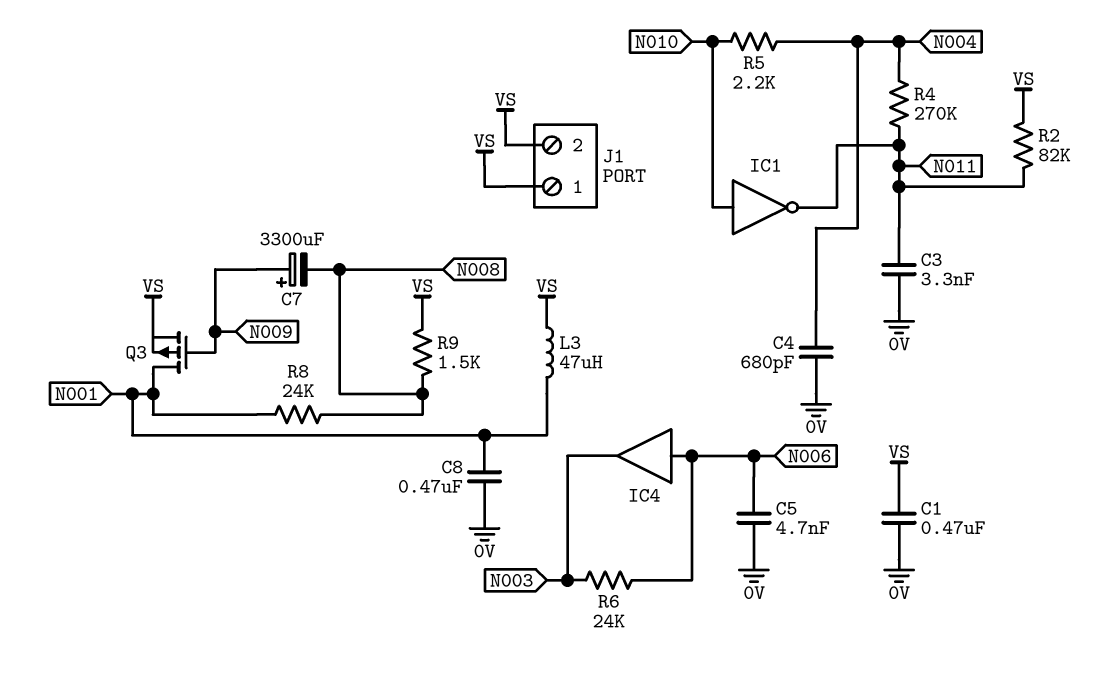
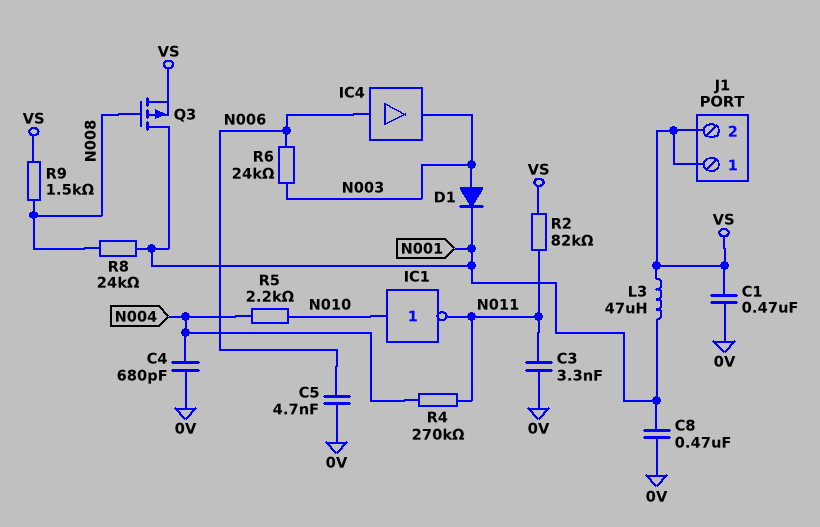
C7: 3300uF (plus N009, minus N008) -> none
D1: none -> diode (A N003, K N001)
Q3: PMOS (G N009, D N001, S VS) -> PMOS (G N008, D N001, S VS)

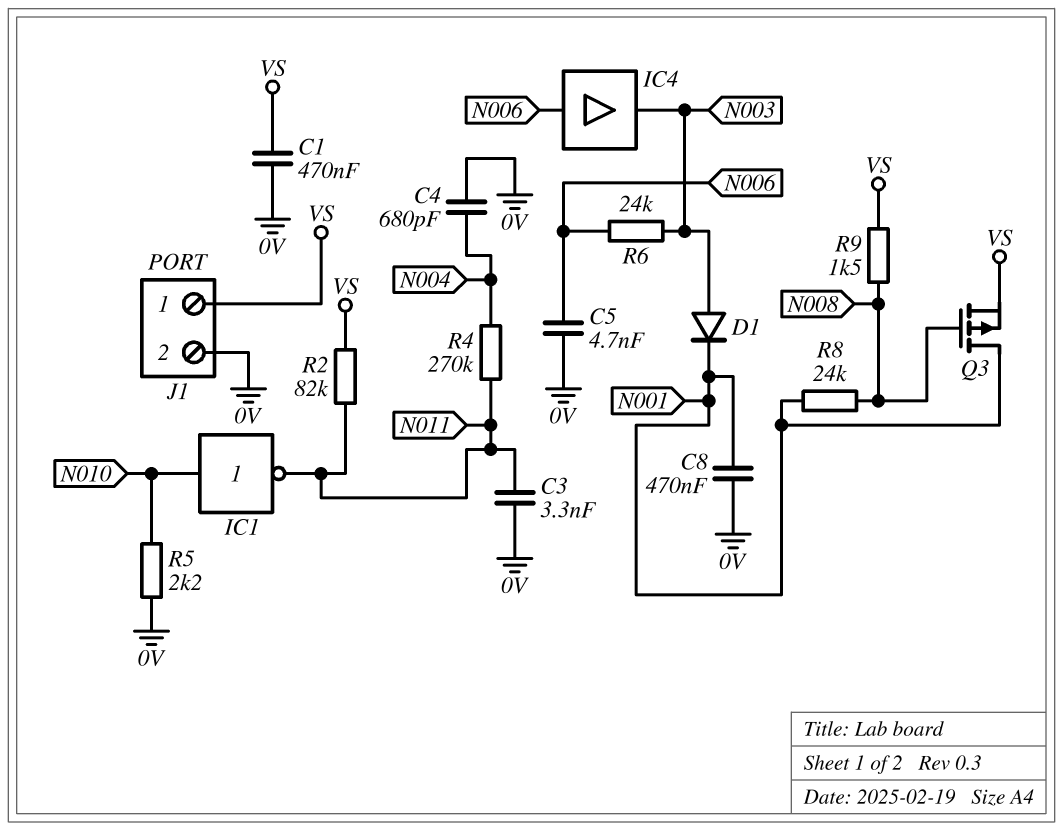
J1 pin 2: VS -> 0V
L3: 47uH (N001, VS) -> none
R5: 2.2k (N004, N010) -> 2.2k (0V, N010)

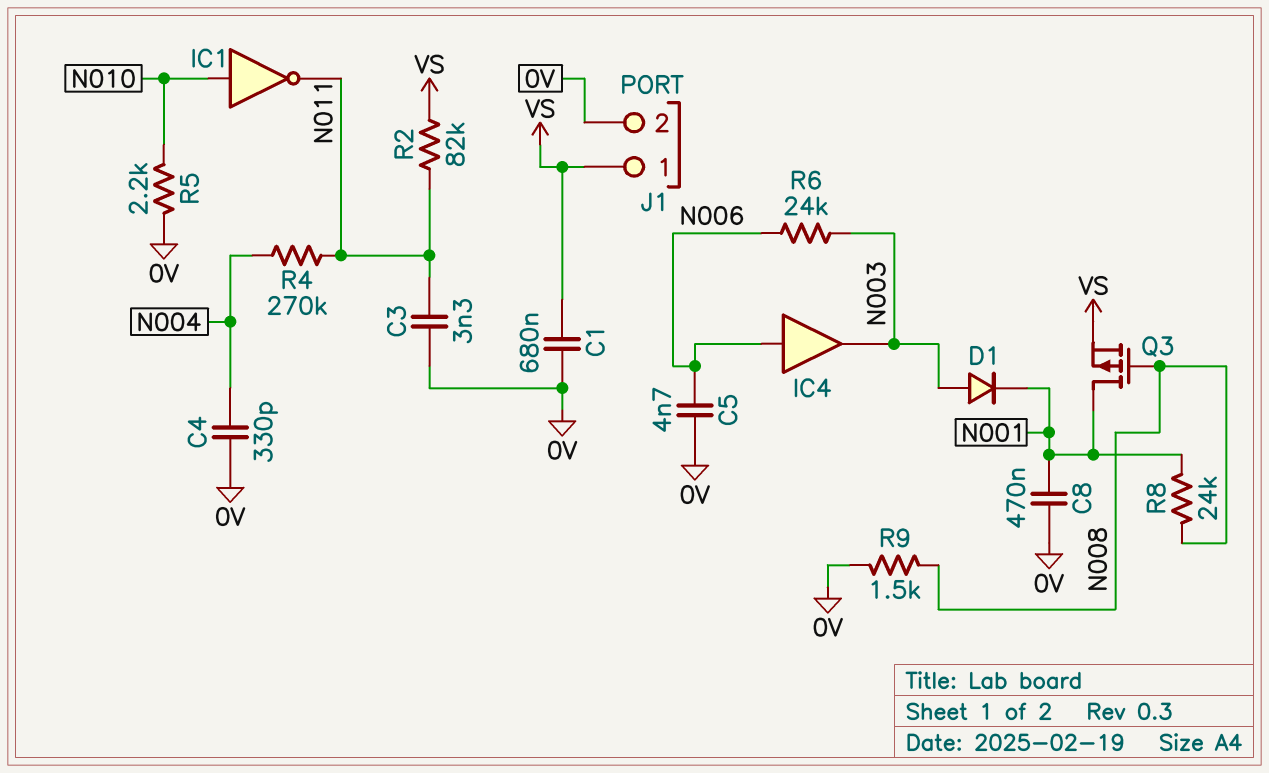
C1: 470nF (0V, VS) -> 680nF (0V, VS)
C4: 680pF (0V, N004) -> 330pF (0V, N004)
R9: 1.5k (N008, VS) -> 1.5k (0V, N008)

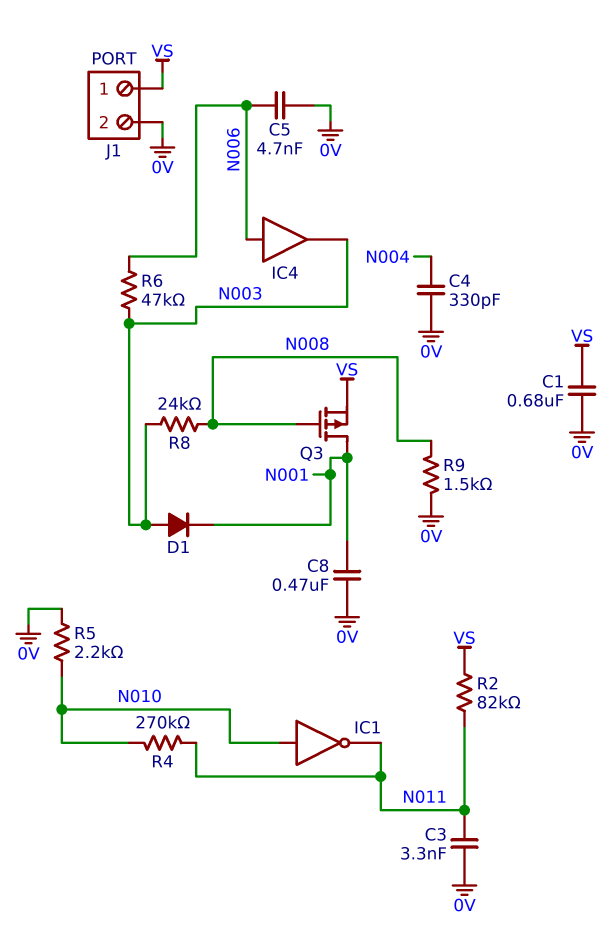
R4: 270k (N004, N011) -> 270k (N010, N011)
R6: 24k (N003, N006) -> 47k (N003, N006)
R8: 24k (N001, N008) -> 24k (N003, N008)

